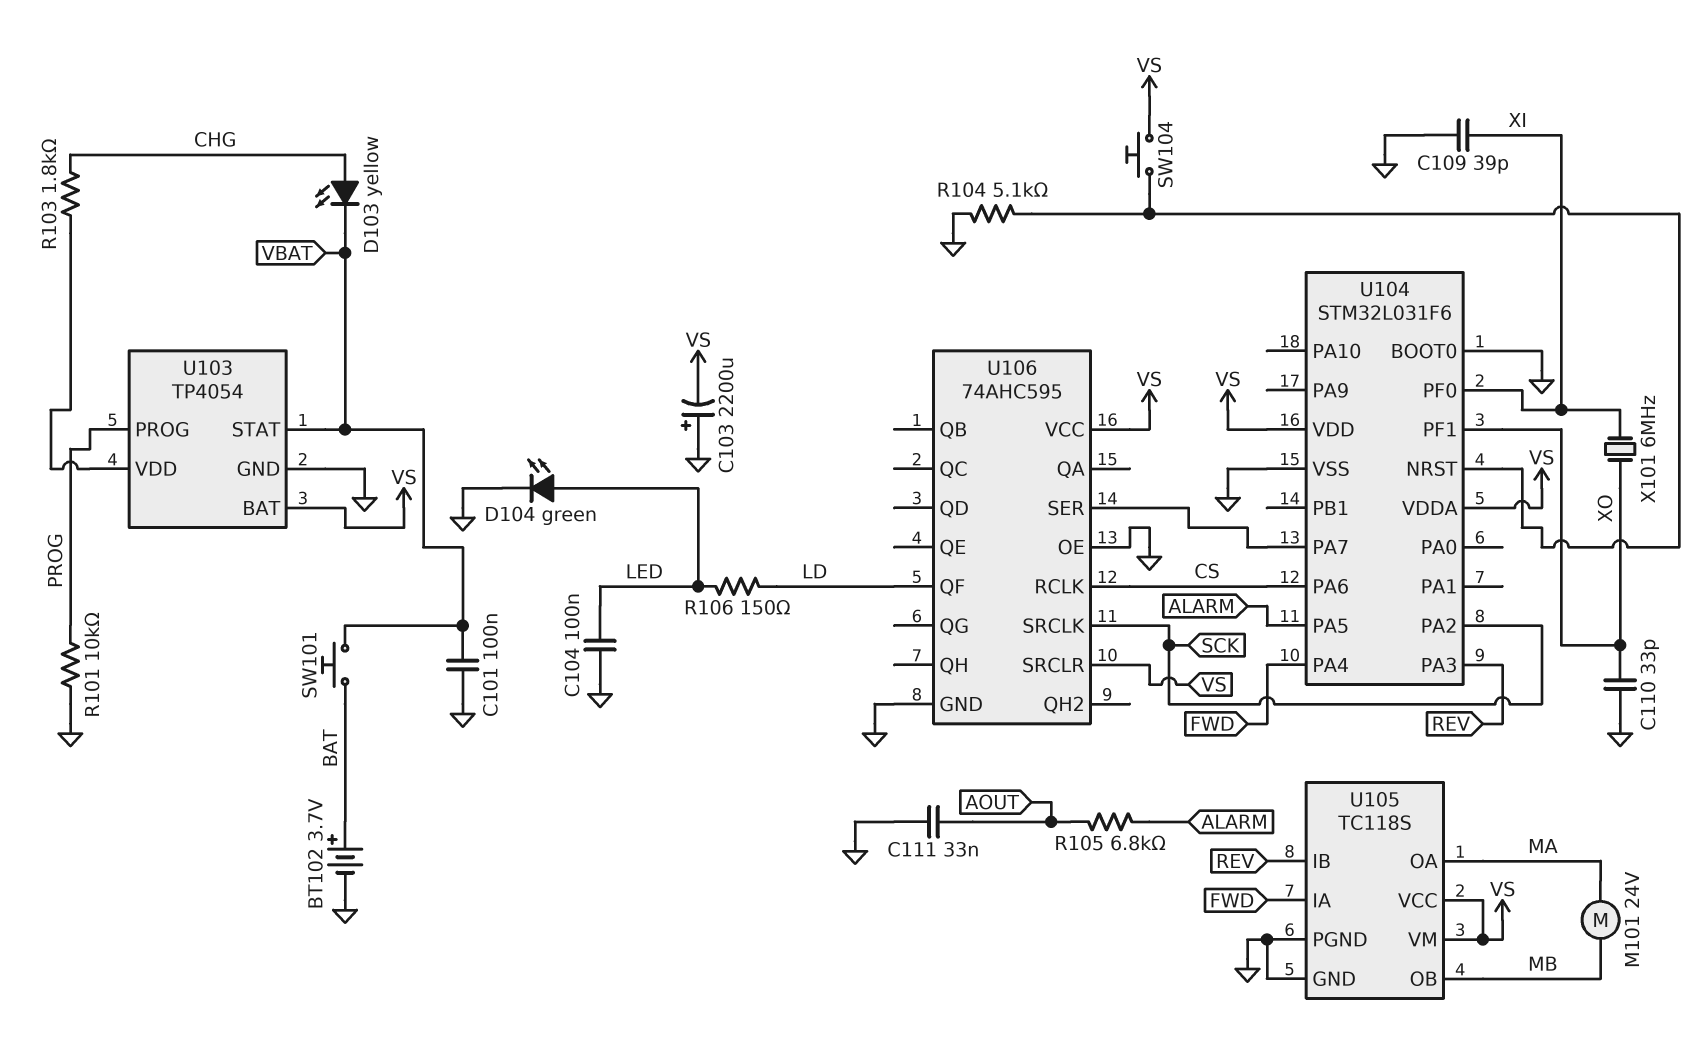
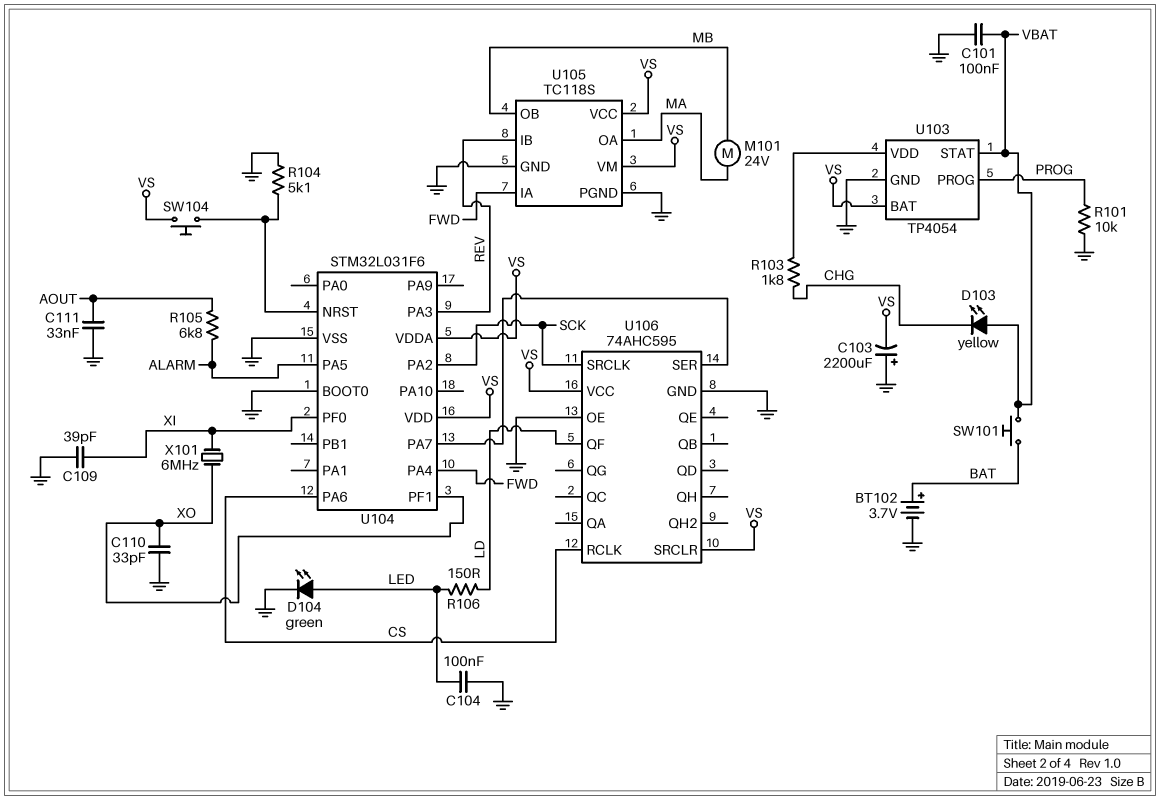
D103: LED yellow (A CHG, K VBAT) -> LED yellow (A VBAT, K CHG)

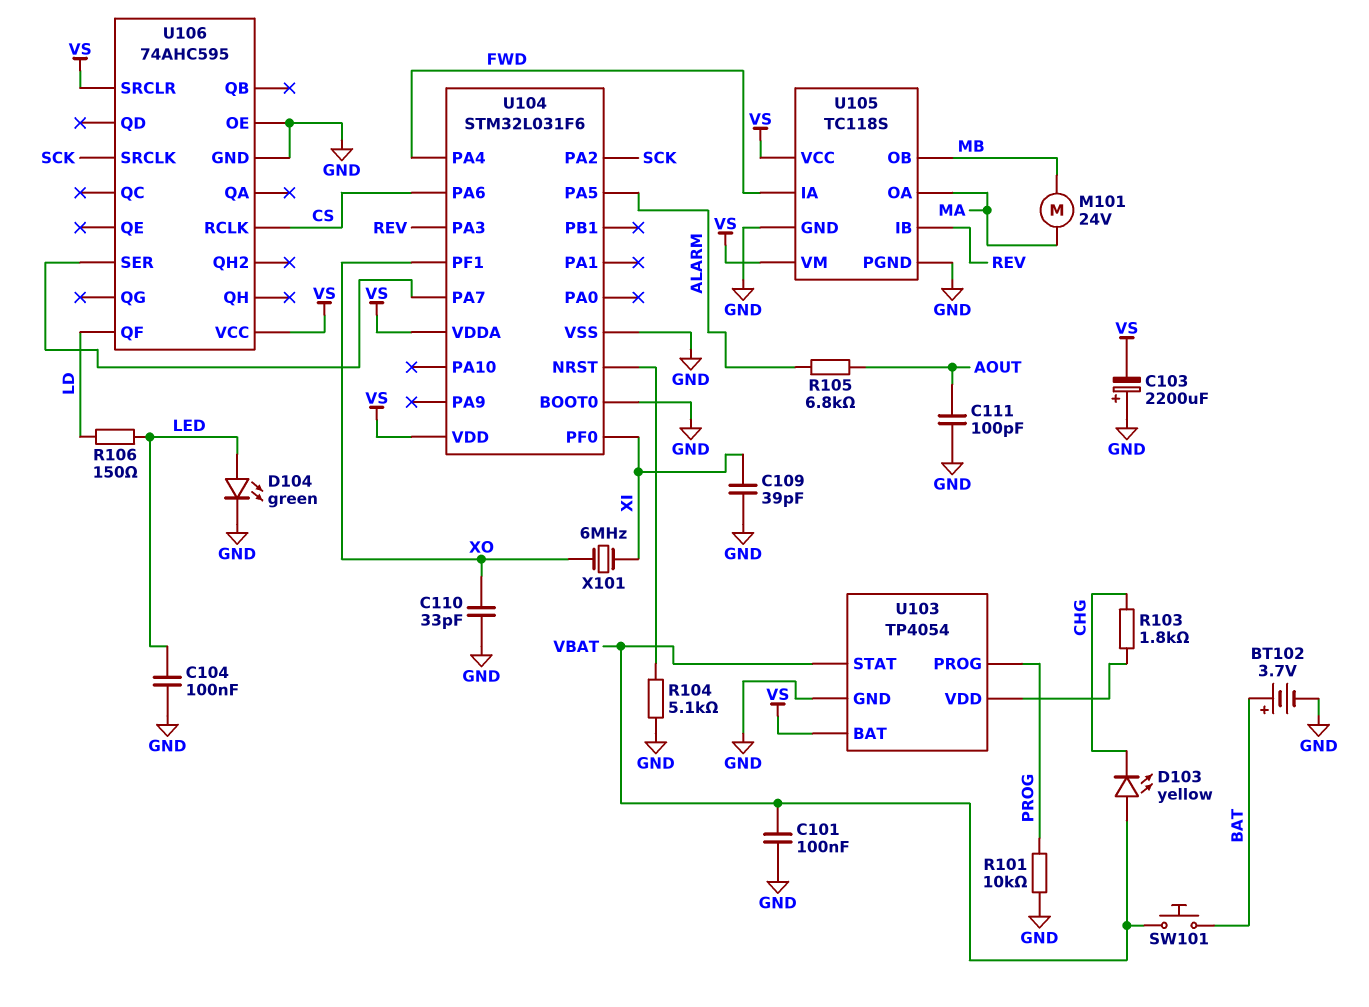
C111: 33nF (AOUT, GND) -> 100pF (AOUT, GND)
SW104: button (U104/NRST, VS) -> none

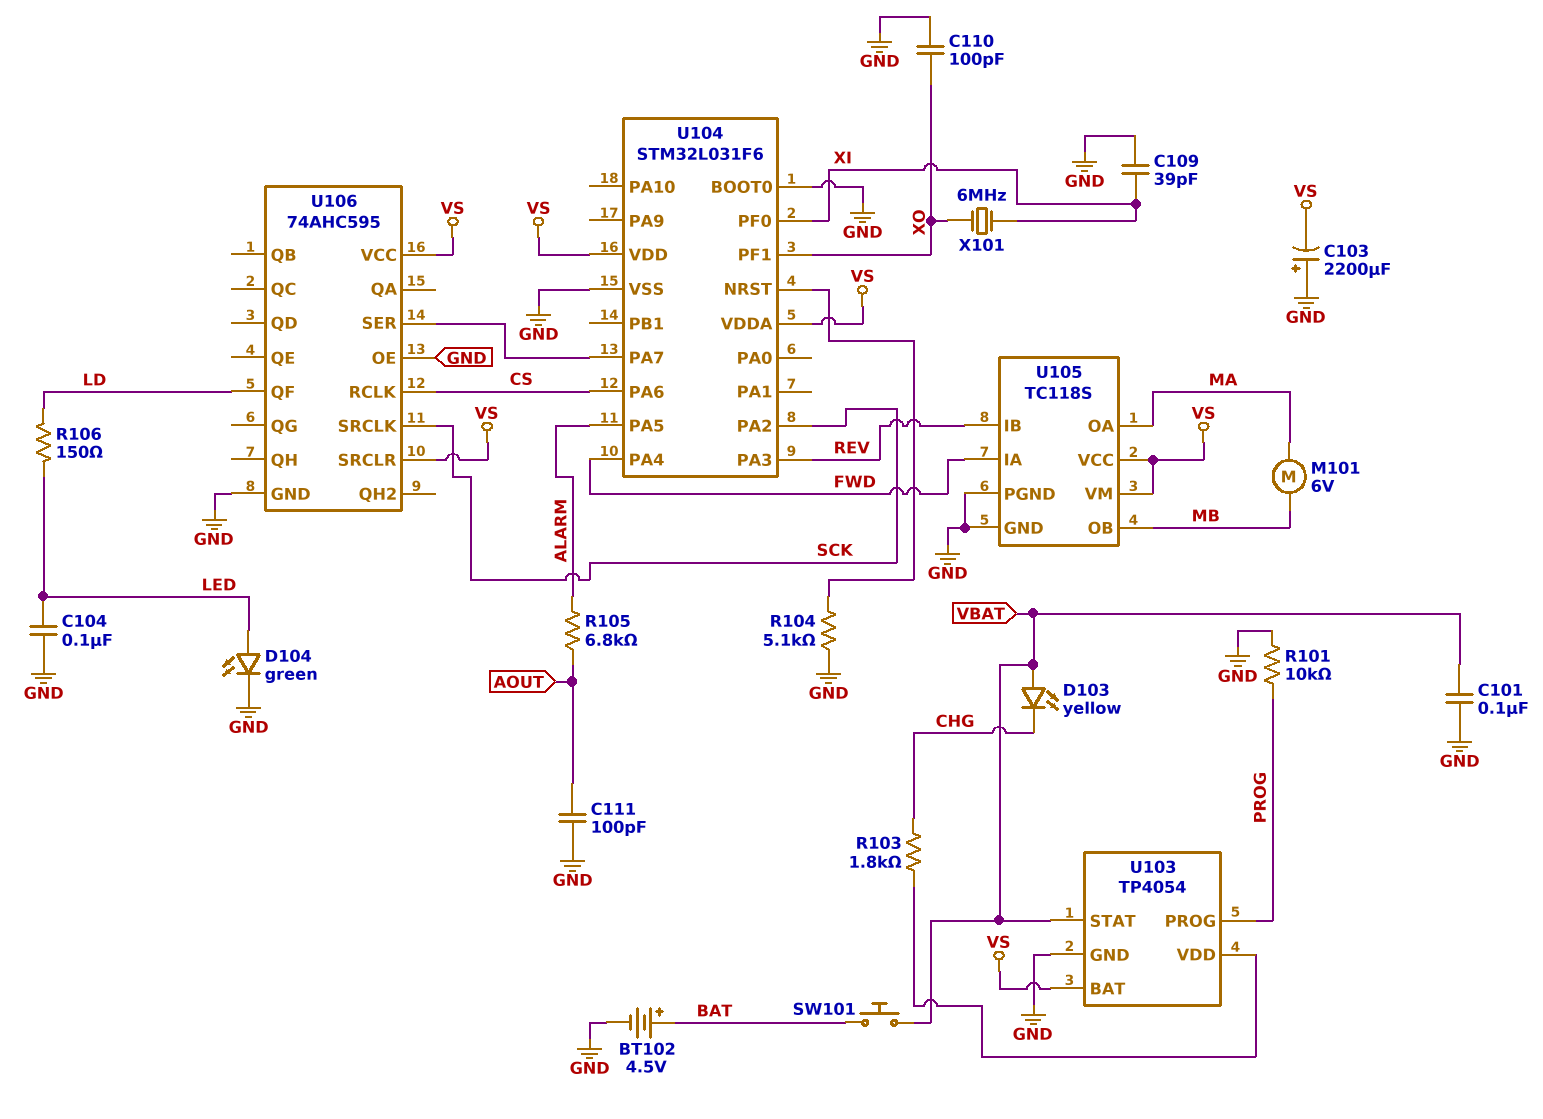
BT102: 3.7V (plus BAT, minus GND) -> 4.5V (plus BAT, minus GND)
C110: 33pF (GND, XO) -> 100pF (GND, XO)
M101: motor 24V (MA, MB) -> motor 6V (MA, MB)

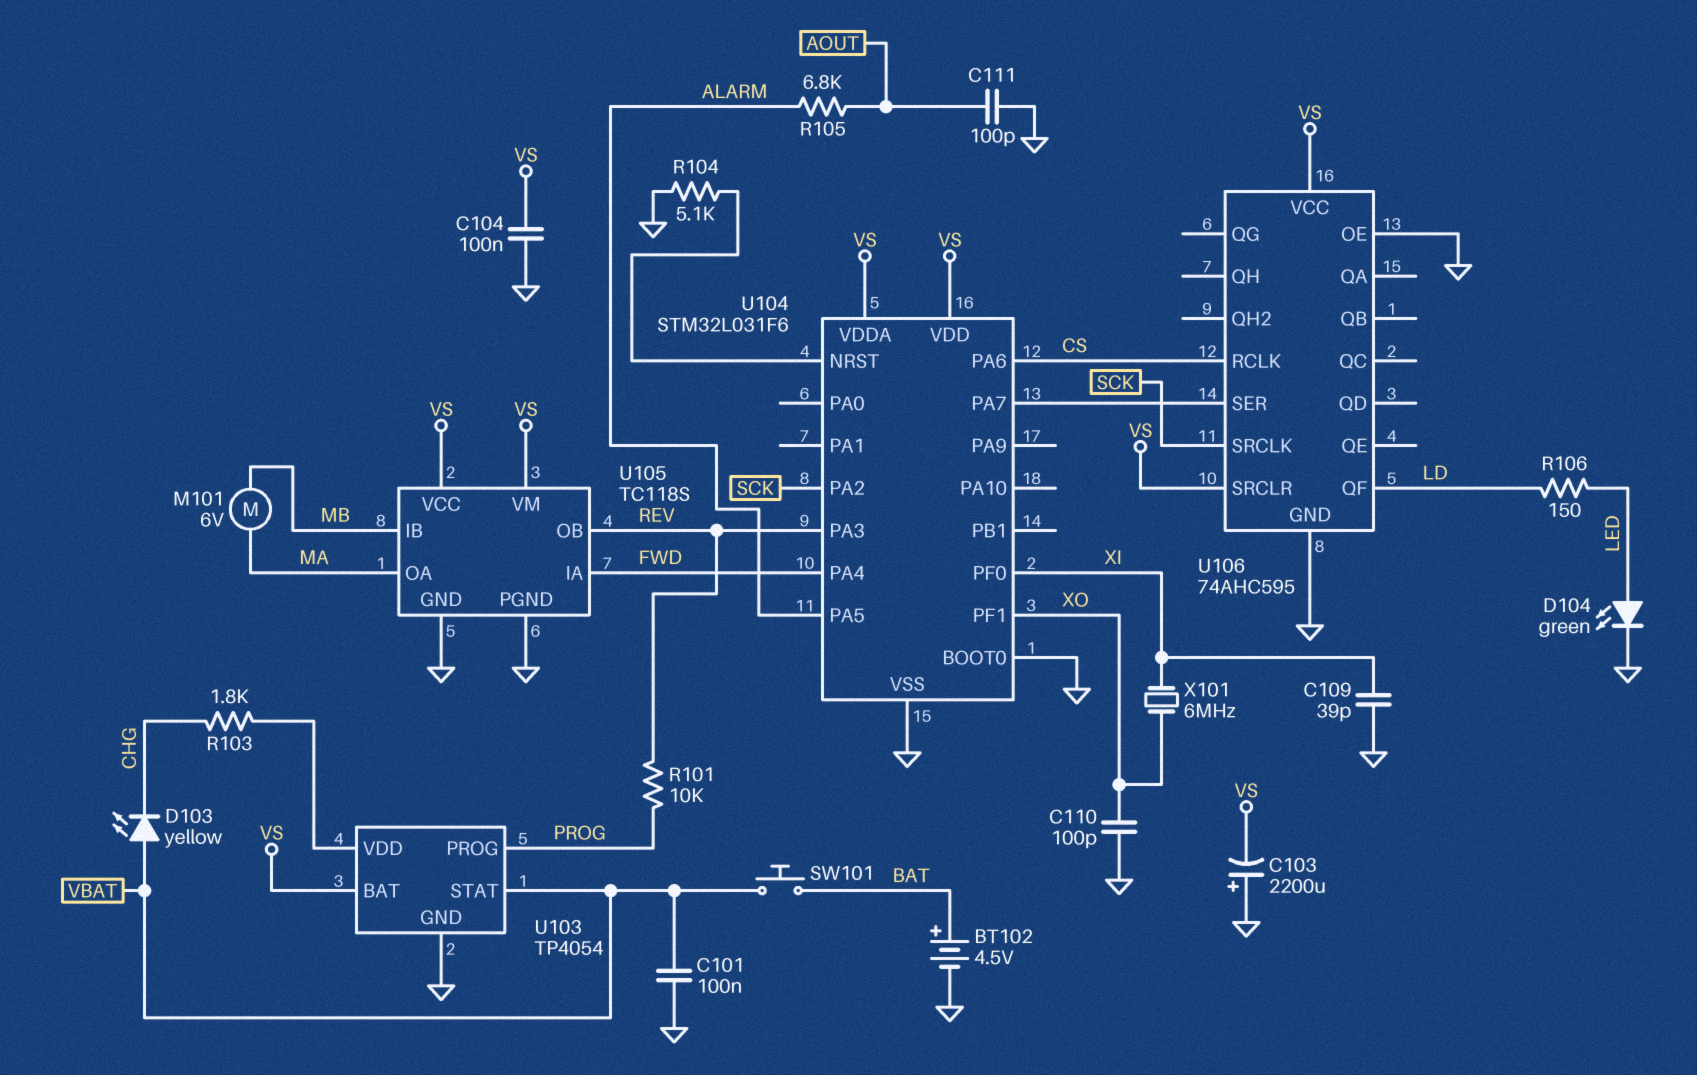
C104: 100nF (GND, LED) -> 100nF (GND, VS)
R101: 10k (GND, PROG) -> 10k (PROG, REV)
U105 pin IB: REV -> MB
U105 pin OB: MB -> REV

